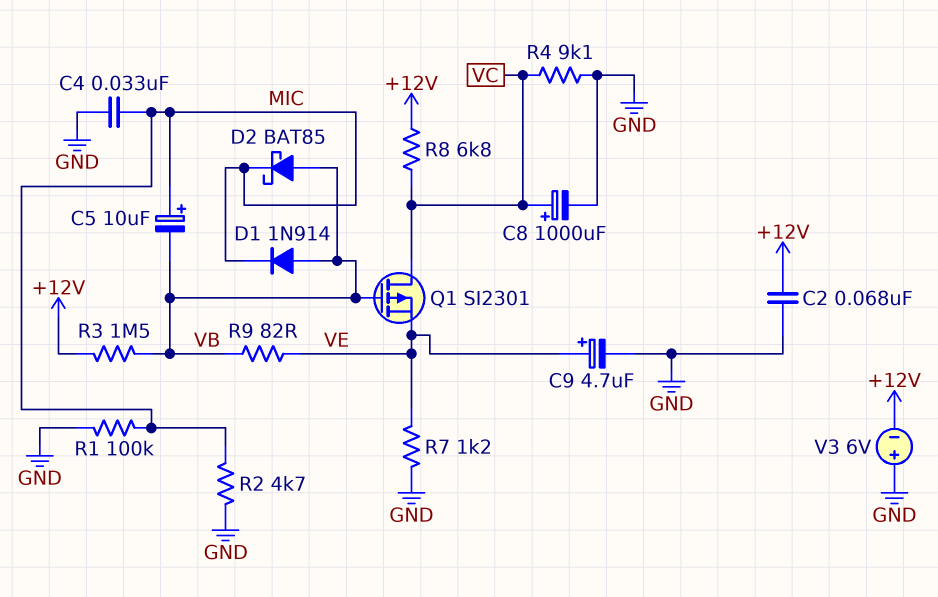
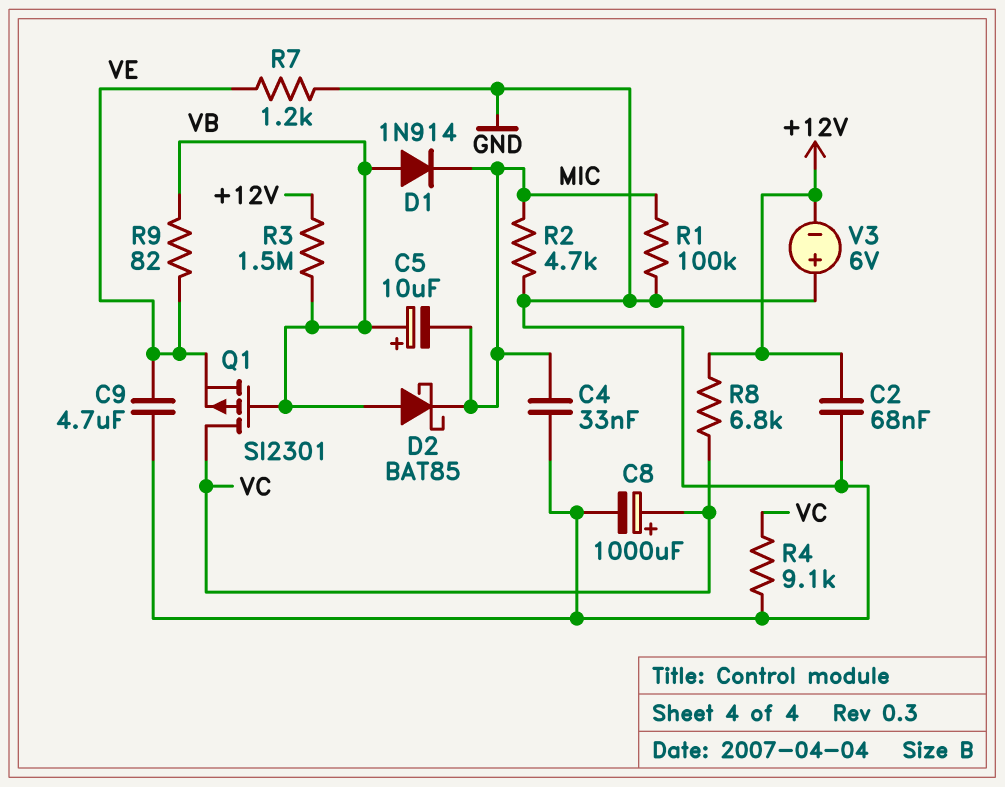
C5: 10uF (plus MIC, minus VB) -> 10uF (plus VB, minus MIC)
C9: 4.7uF (plus VE, minus GND) -> 4.7uF (GND, VE)

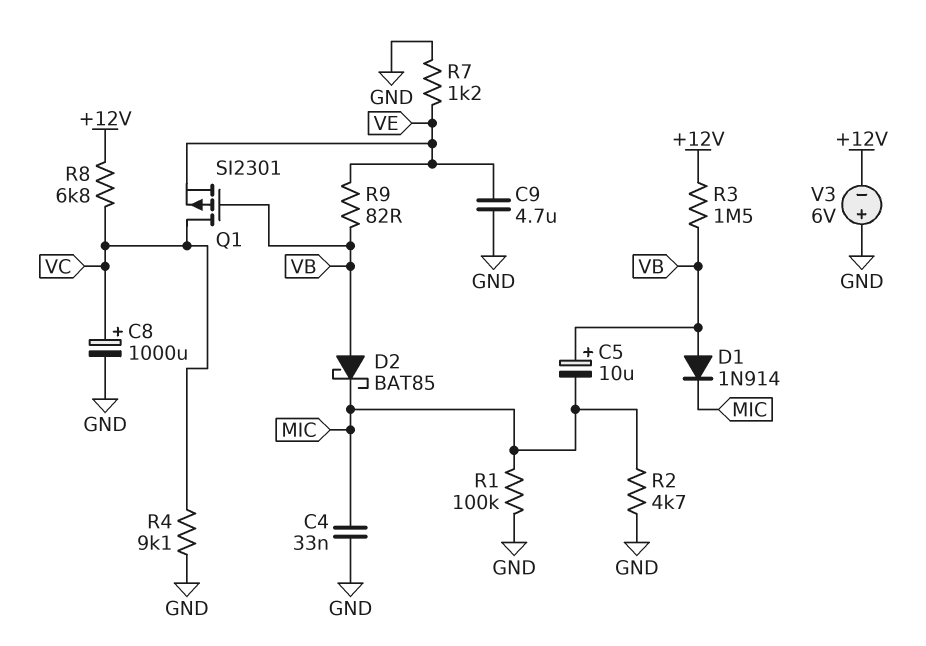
C2: 68nF (+12V, GND) -> none

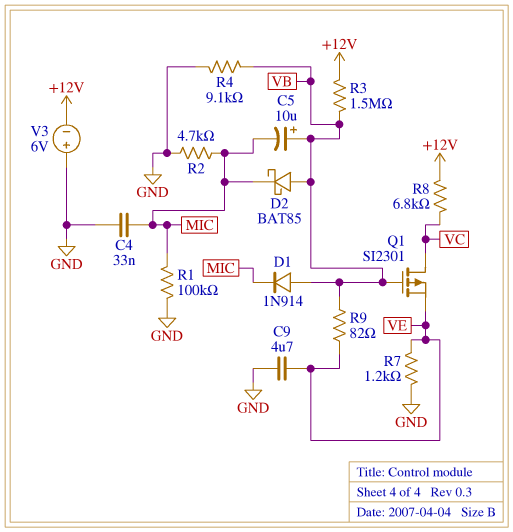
C8: 1000uF (plus VC, minus GND) -> none
R4: 9.1k (GND, VC) -> 9.1k (GND, VB)

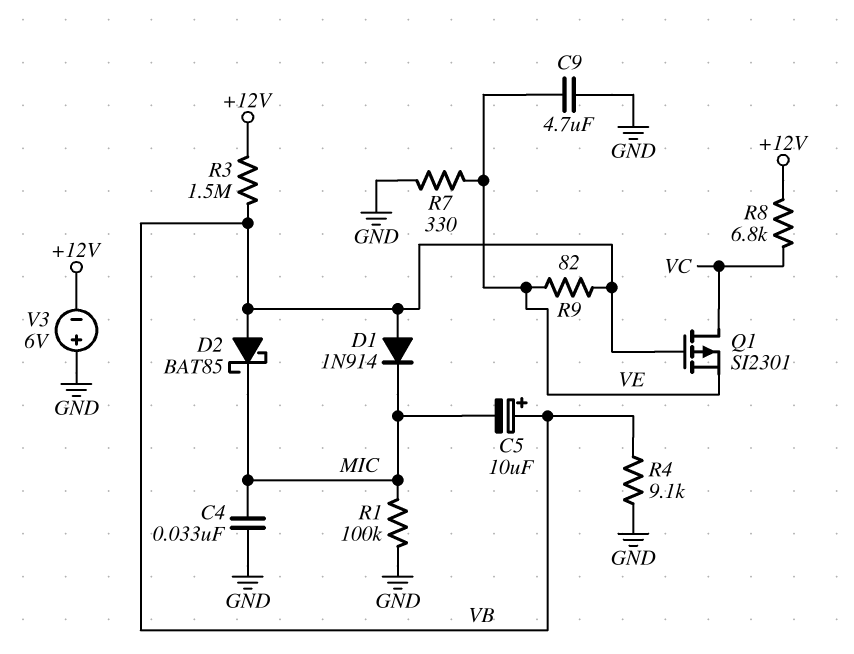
R2: 4.7k (GND, MIC) -> none
R7: 1.2k (GND, VE) -> 330 (GND, VE)

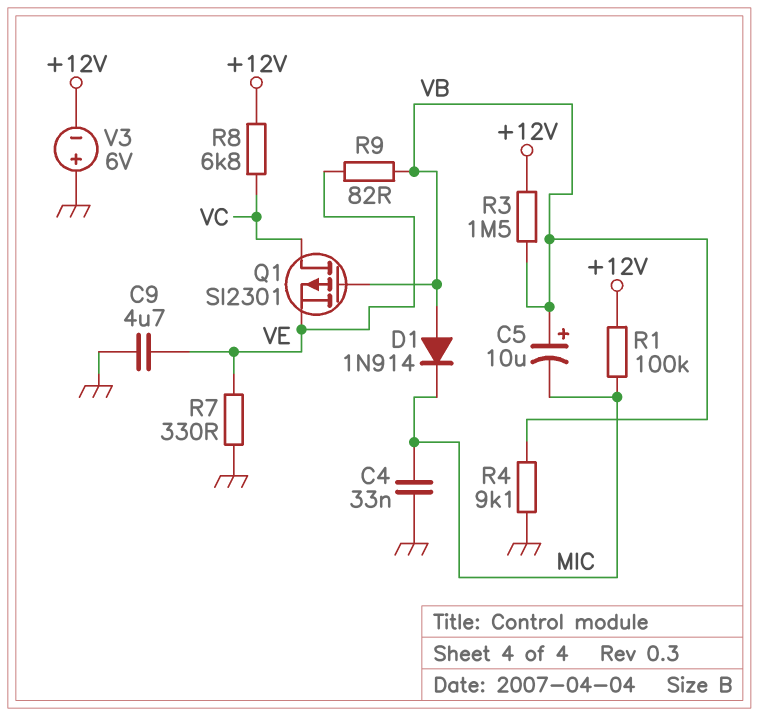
D2: schottky BAT85 (A VB, K MIC) -> none
R1: 100k (GND, MIC) -> 100k (+12V, MIC)

